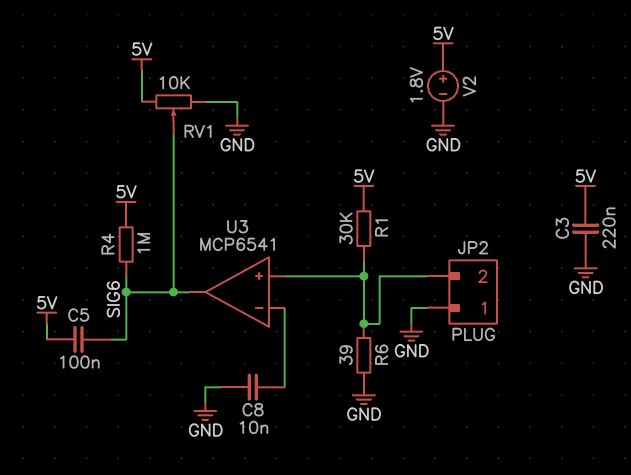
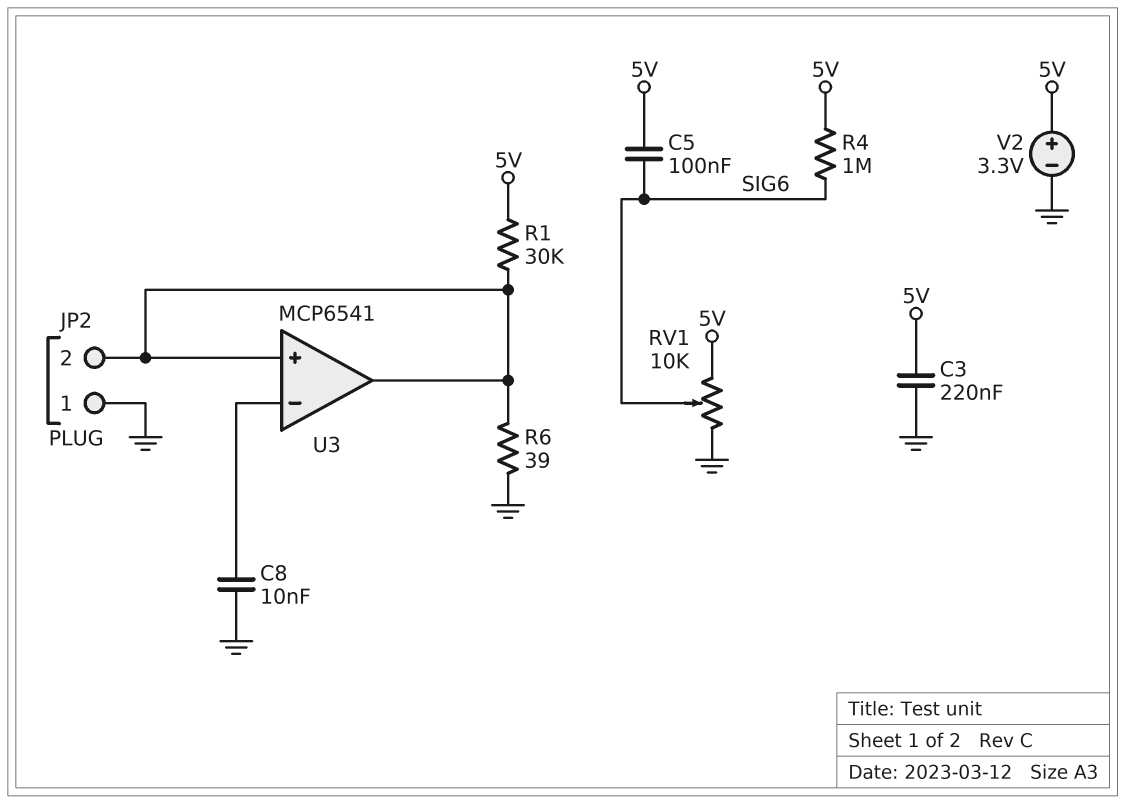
U3 pin out: SIG6 -> JP2/2
V2: 1.8V (plus 5V, minus GND) -> 3.3V (plus 5V, minus GND)

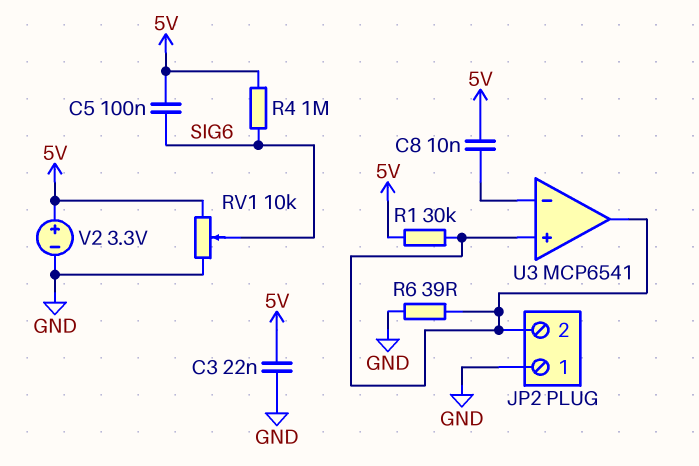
C3: 220nF (5V, GND) -> 22nF (5V, GND)
C8: 10nF (GND, U3/in-) -> 10nF (5V, U3/in-)

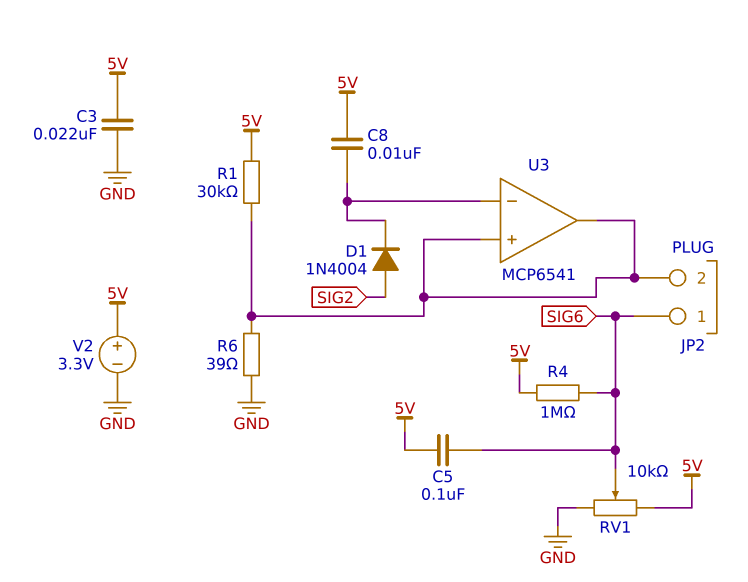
D1: none -> diode 1N4004 (A SIG2, K U3/in-)
JP2 pin 1: GND -> SIG6

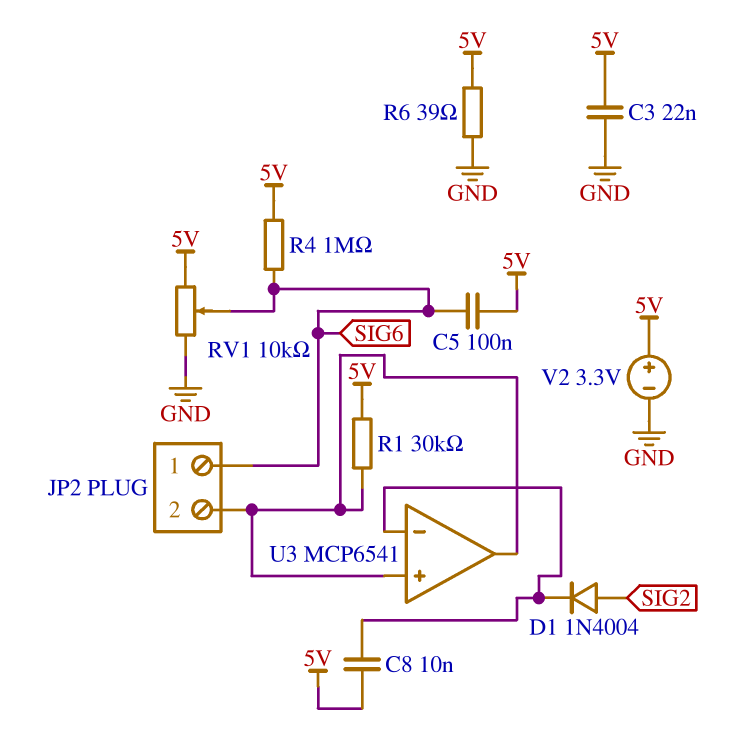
R6: 39 (GND, JP2/2) -> 39 (5V, GND)

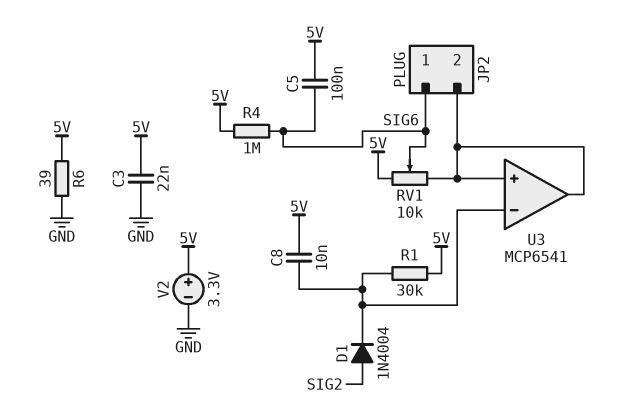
R1: 30k (5V, JP2/2) -> 30k (5V, U3/in-)
RV1: 10k (5V, GND, wiper SIG6) -> 10k (5V, JP2/2, wiper SIG6)

